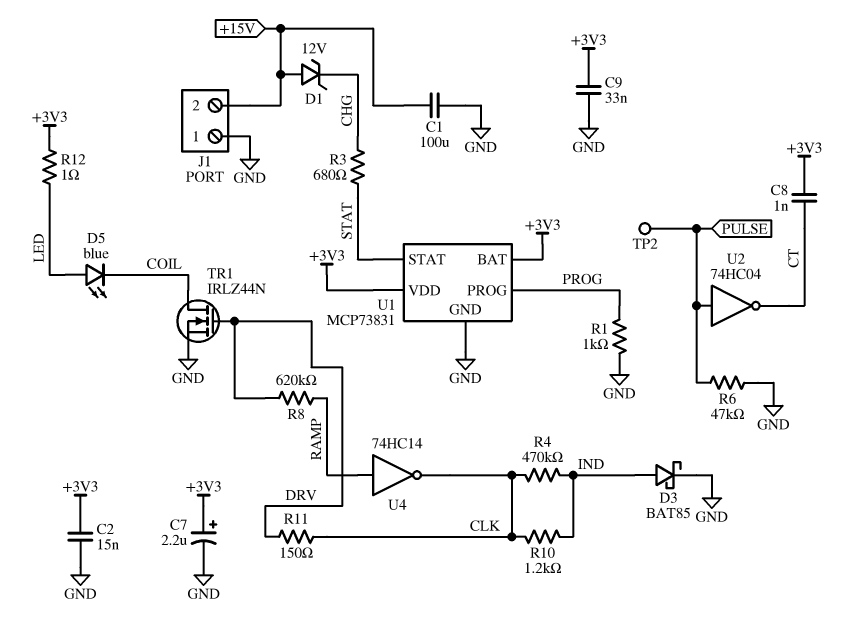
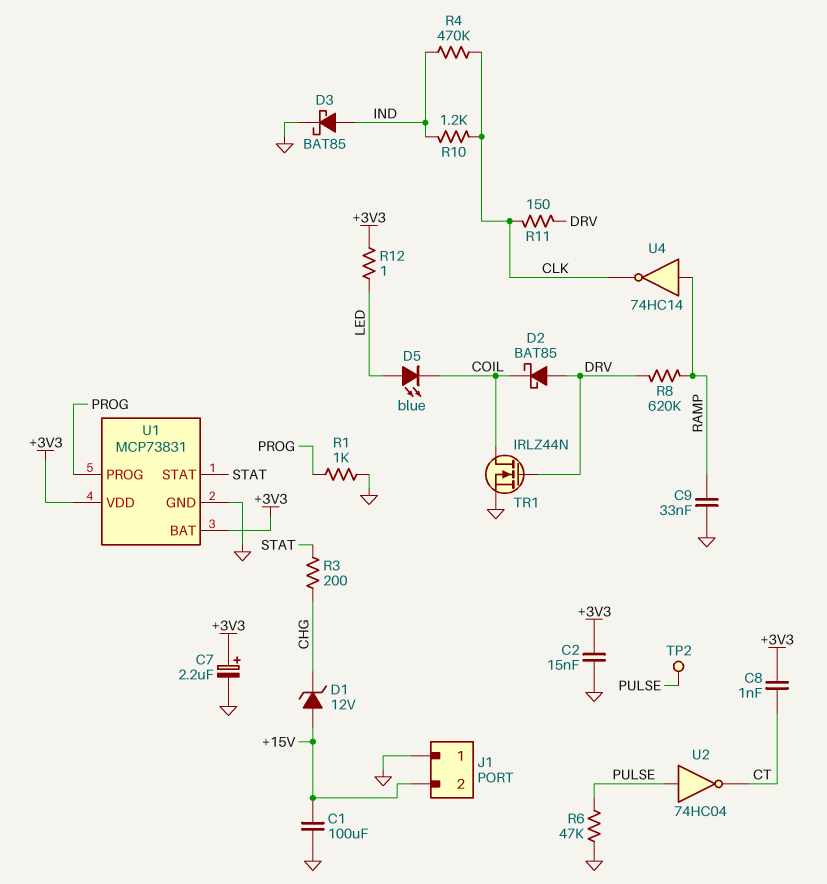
C9: 33nF (+3V3, GND) -> 33nF (GND, RAMP)
D2: none -> schottky BAT85 (A DRV, K COIL)
R3: 680 (CHG, STAT) -> 200 (CHG, STAT)

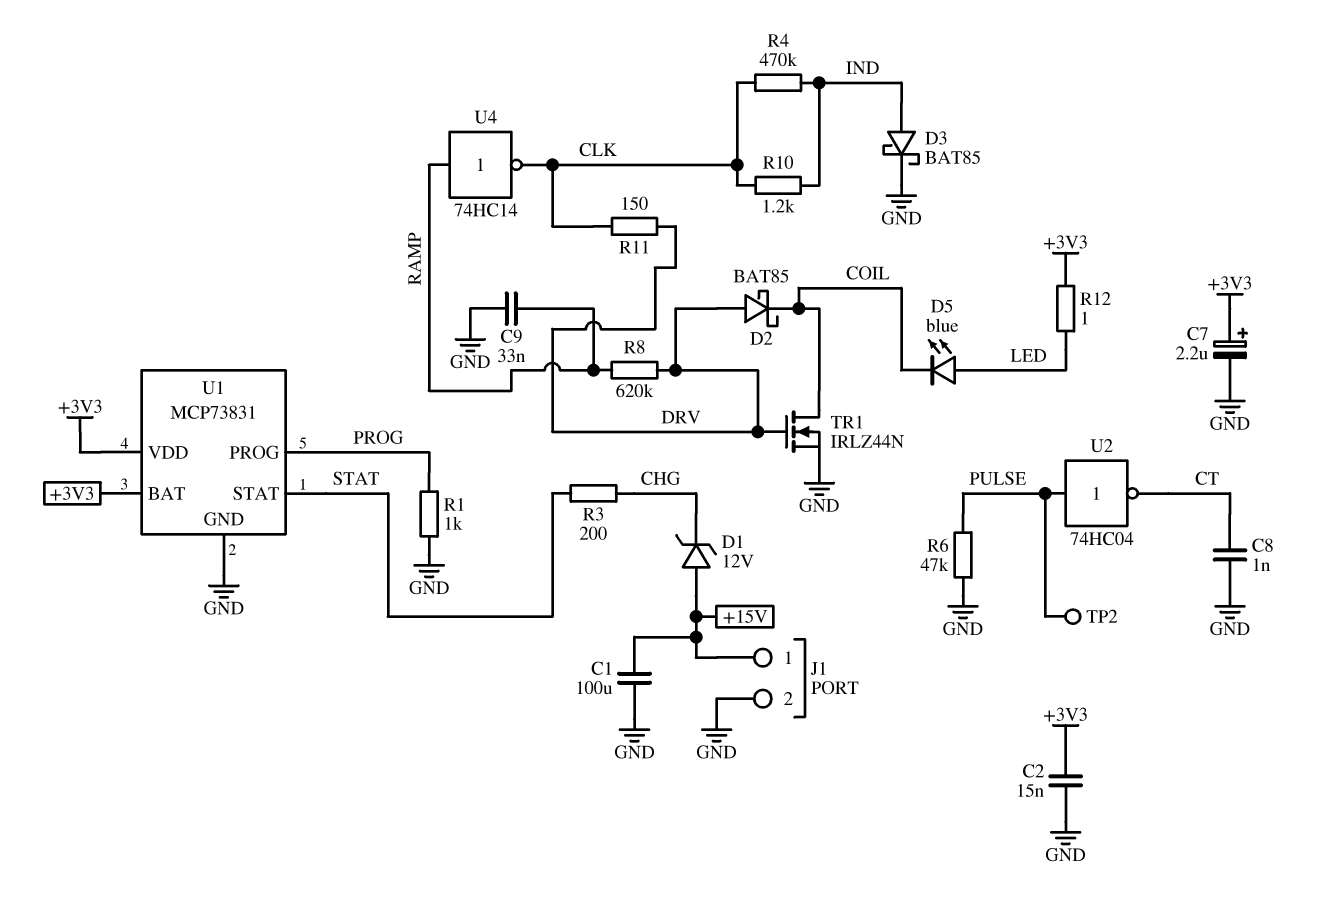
C8: 1nF (+3V3, CT) -> 1nF (CT, GND)
J1 pin 1: GND -> +15V
J1 pin 2: +15V -> GND

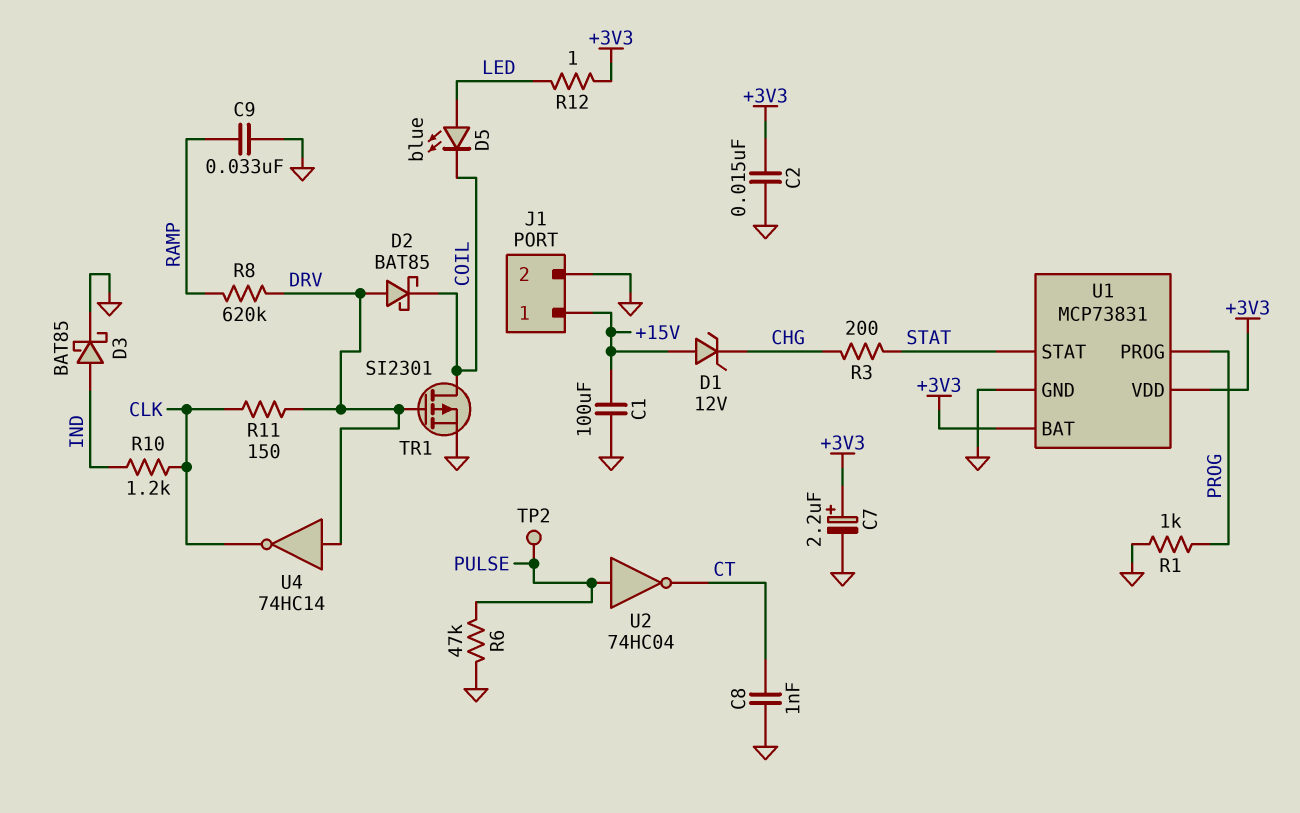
R4: 470k (CLK, IND) -> none
TR1: NMOS IRLZ44N (G DRV, D COIL, S GND) -> PMOS SI2301 (G DRV, D COIL, S GND)
U4: NOT 74HC14 (in RAMP, out CLK) -> NOT 74HC14 (in DRV, out CLK)

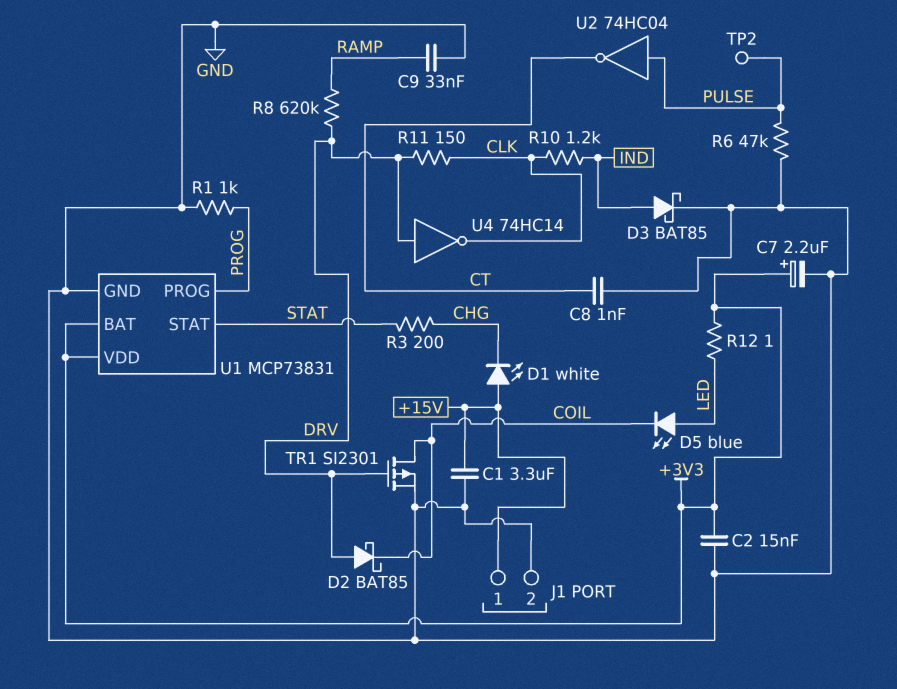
C1: 100uF (+15V, GND) -> 3.3uF (+15V, GND)
D1: zener 12V (A +15V, K CHG) -> LED white (A +15V, K CHG)

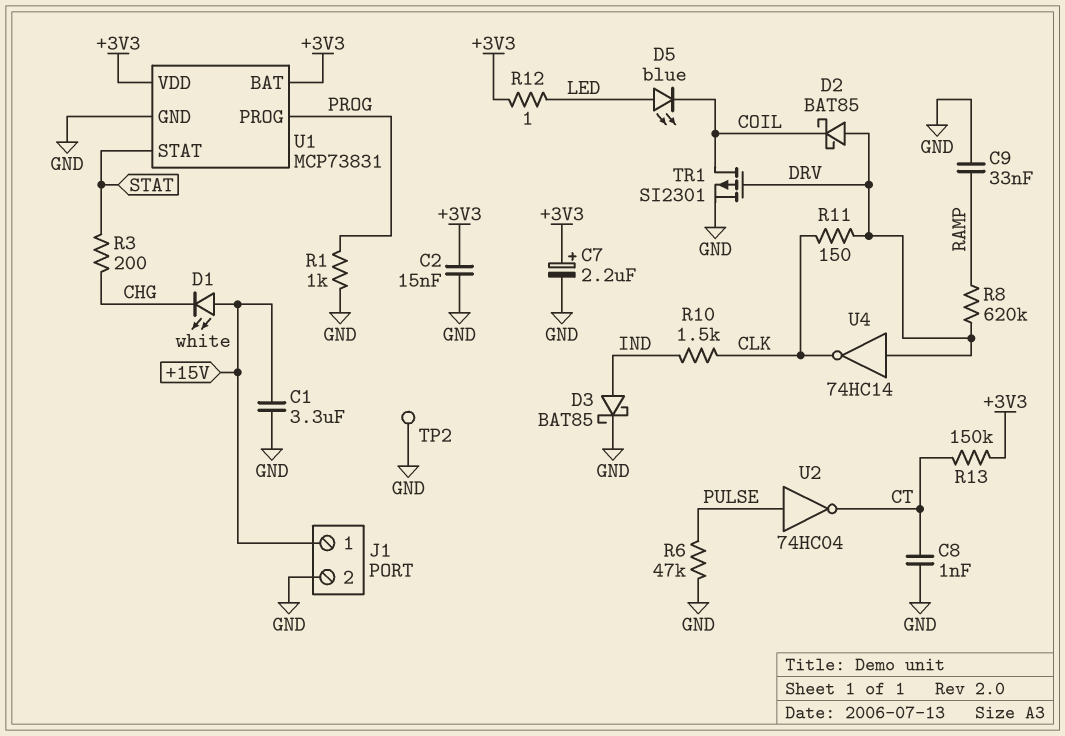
R10: 1.2k (CLK, IND) -> 1.5k (CLK, IND)
R13: none -> 150k (+3V3, CT)
TP2: test point (PULSE) -> test point (GND)

